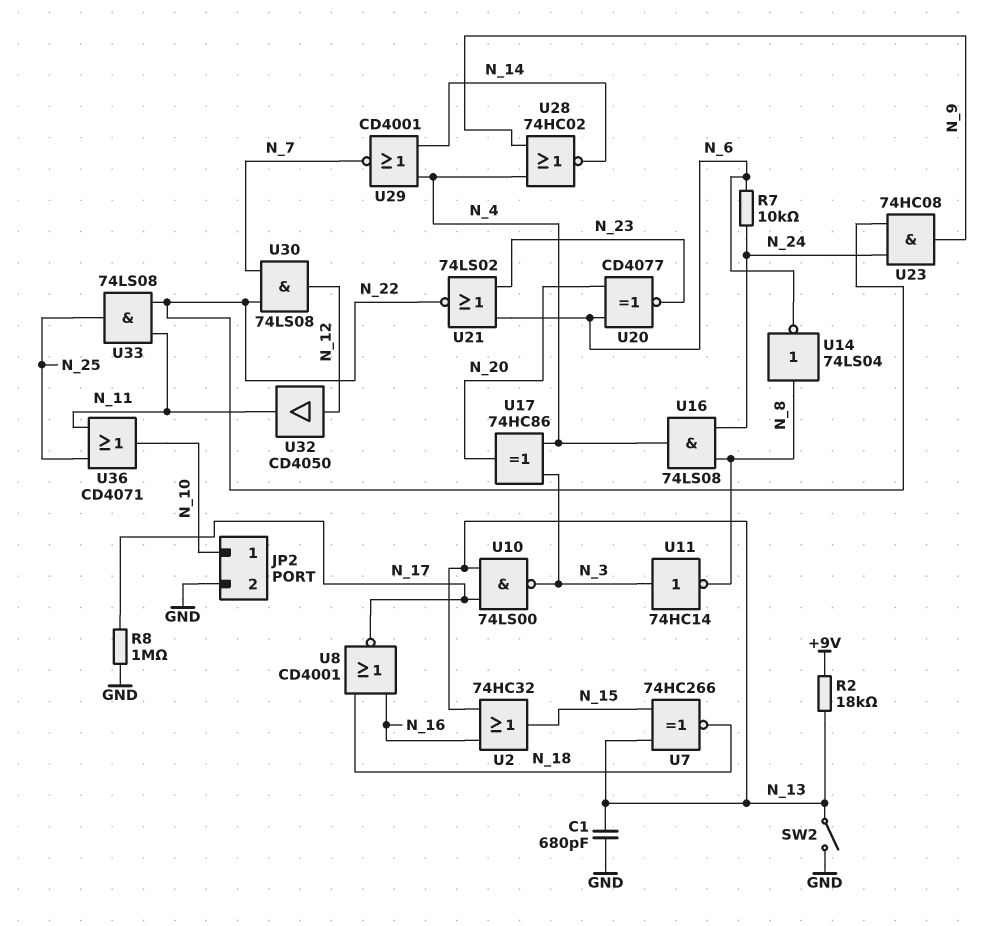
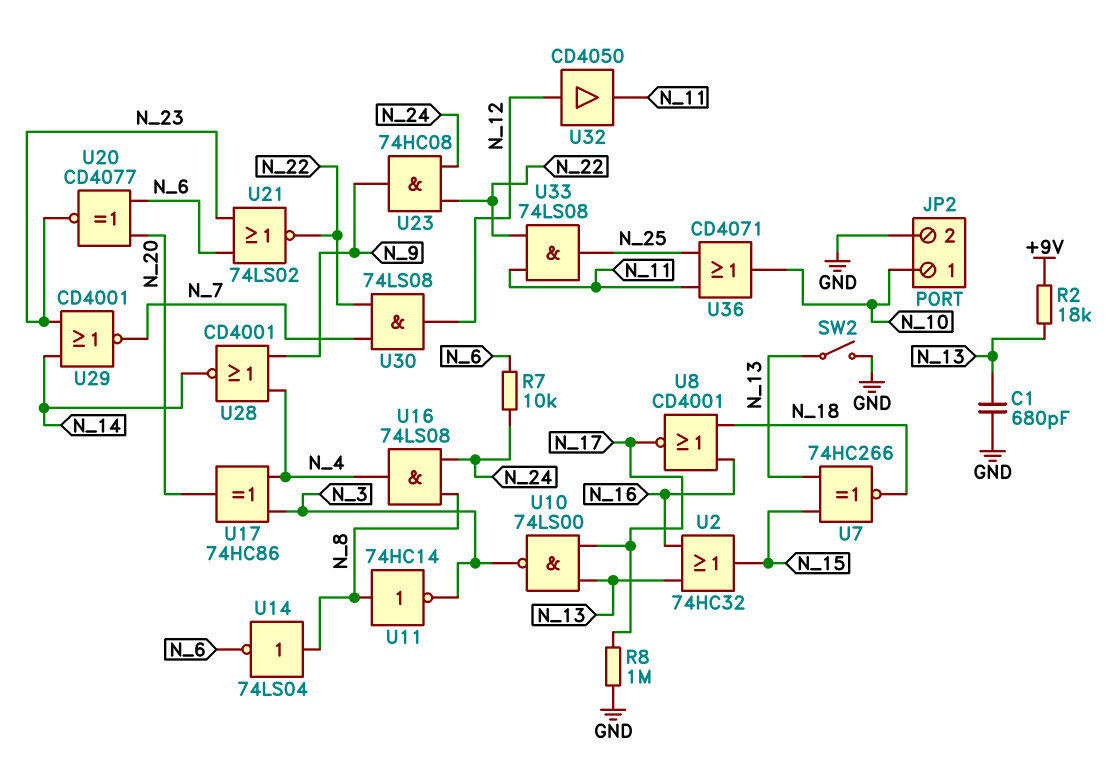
U11: NOT 74HC14 (in N_3, out N_8) -> NOT 74HC14 (in N_8, out N_3)
U28: NOR 74HC02 (in N_4, in N_9, out N_14) -> NOR CD4001 (in N_4, in N_9, out N_14)
U29: NOR CD4001 (in N_4, in N_14, out N_7) -> NOR CD4001 (in N_14, in N_23, out N_7)

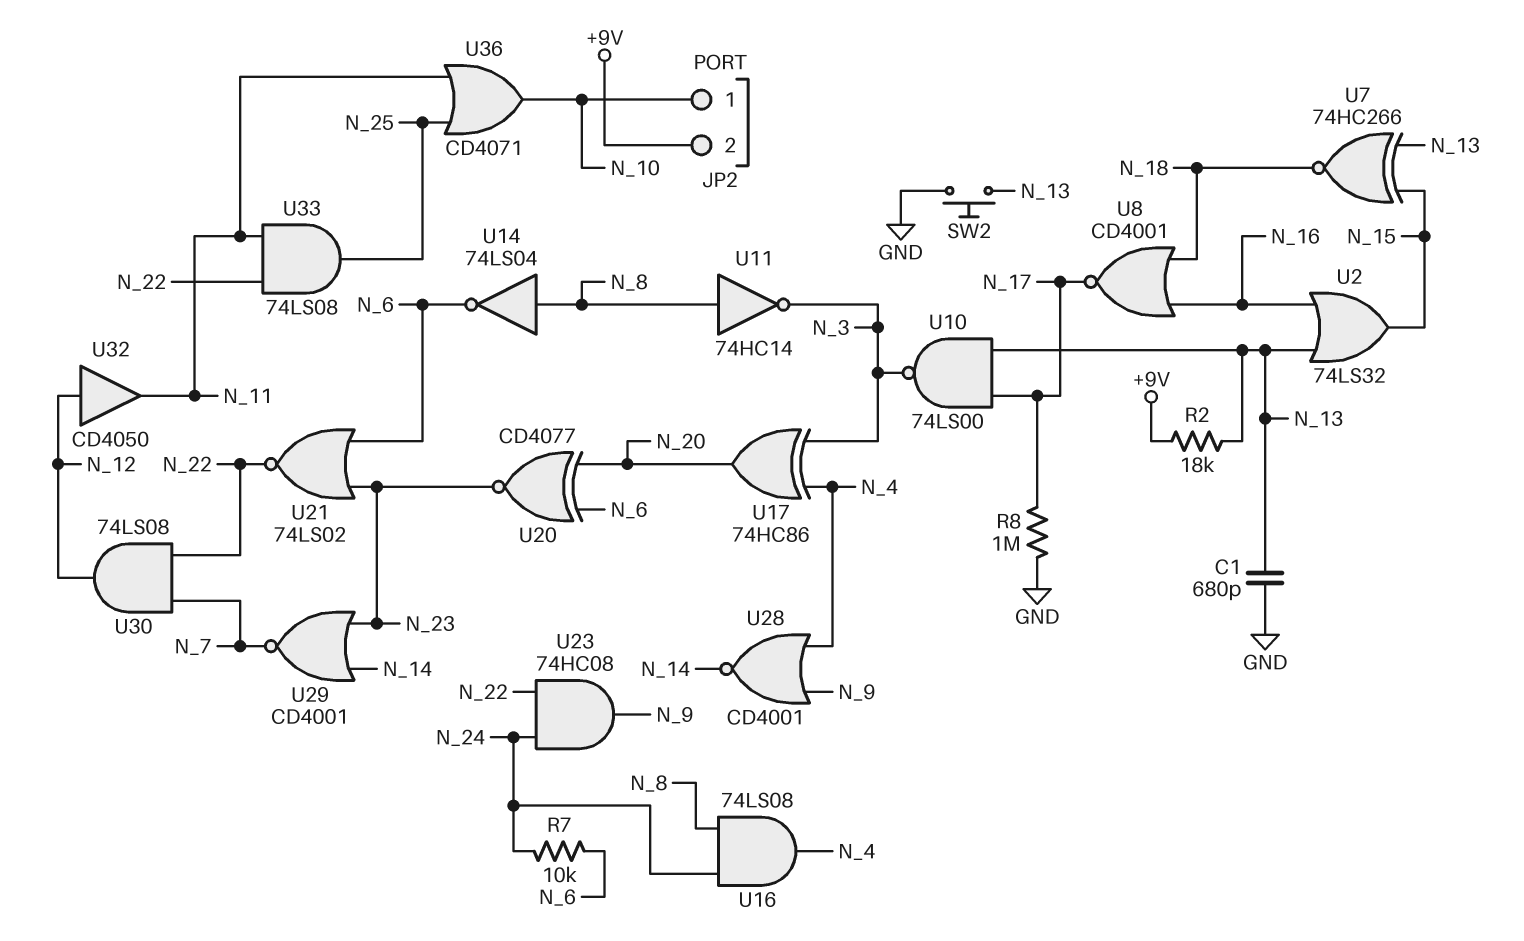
JP2 pin 2: GND -> +9V
SW2: switch (GND, N_13) -> button (GND, N_13)
U2: OR 74HC32 (in N_13, in N_16, out N_15) -> OR 74LS32 (in N_13, in N_16, out N_15)

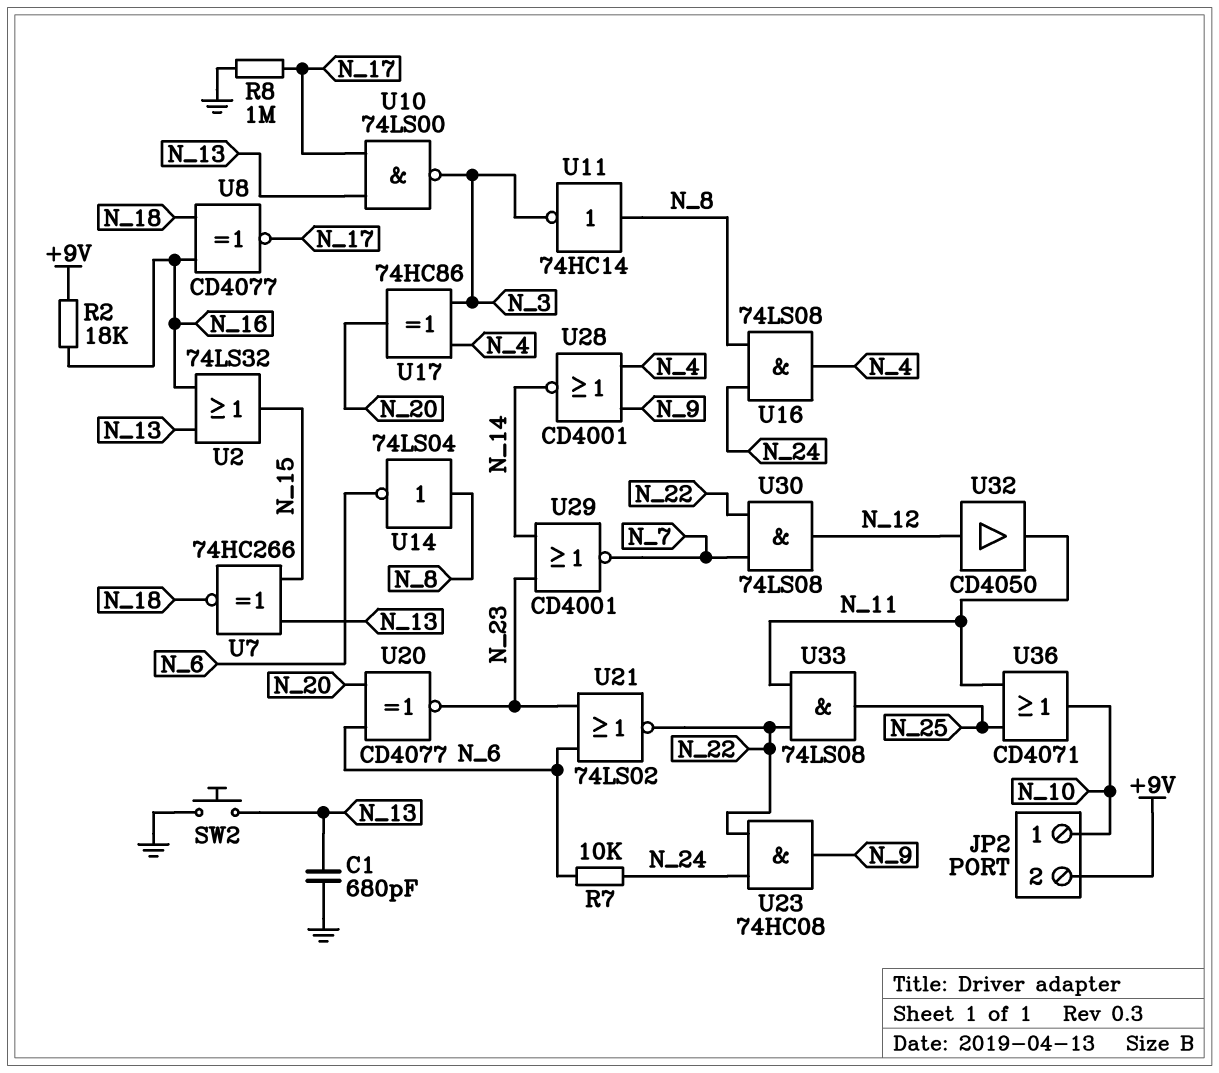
R2: 18k (+9V, N_13) -> 18k (+9V, N_16)
U8: NOR CD4001 (in N_16, in N_18, out N_17) -> XNOR CD4077 (in N_16, in N_18, out N_17)

